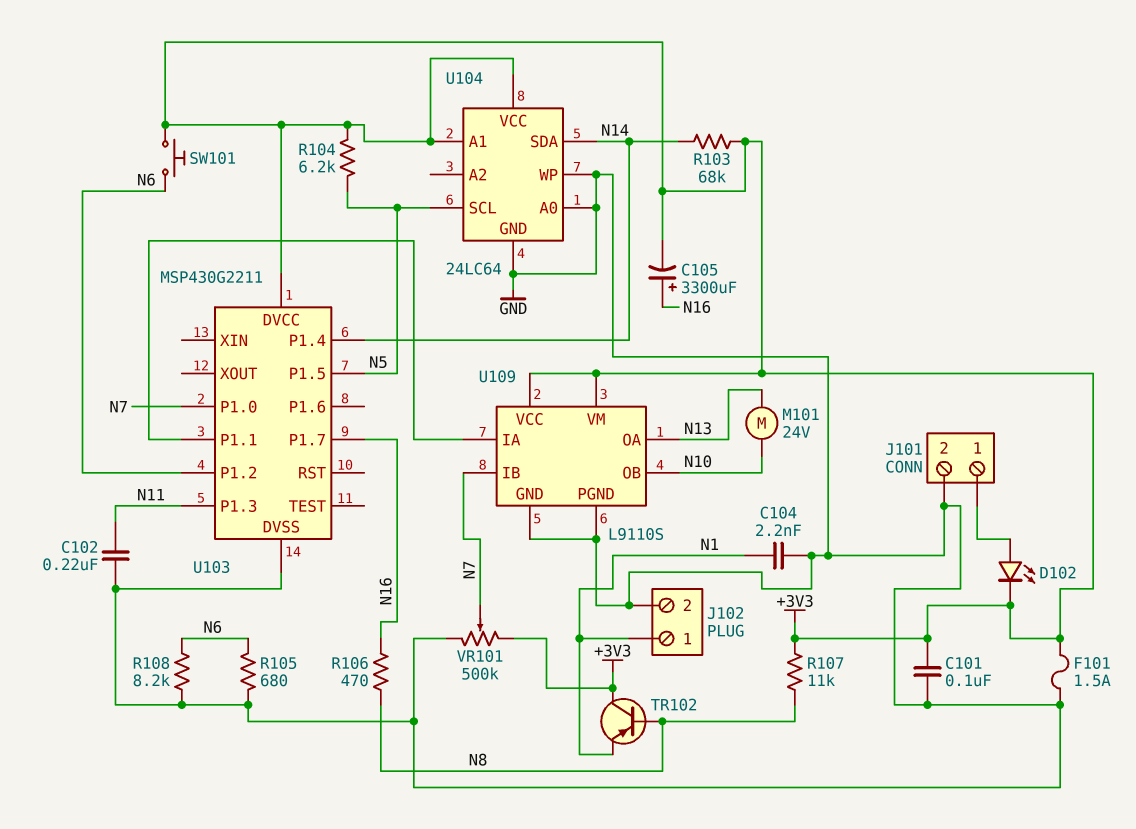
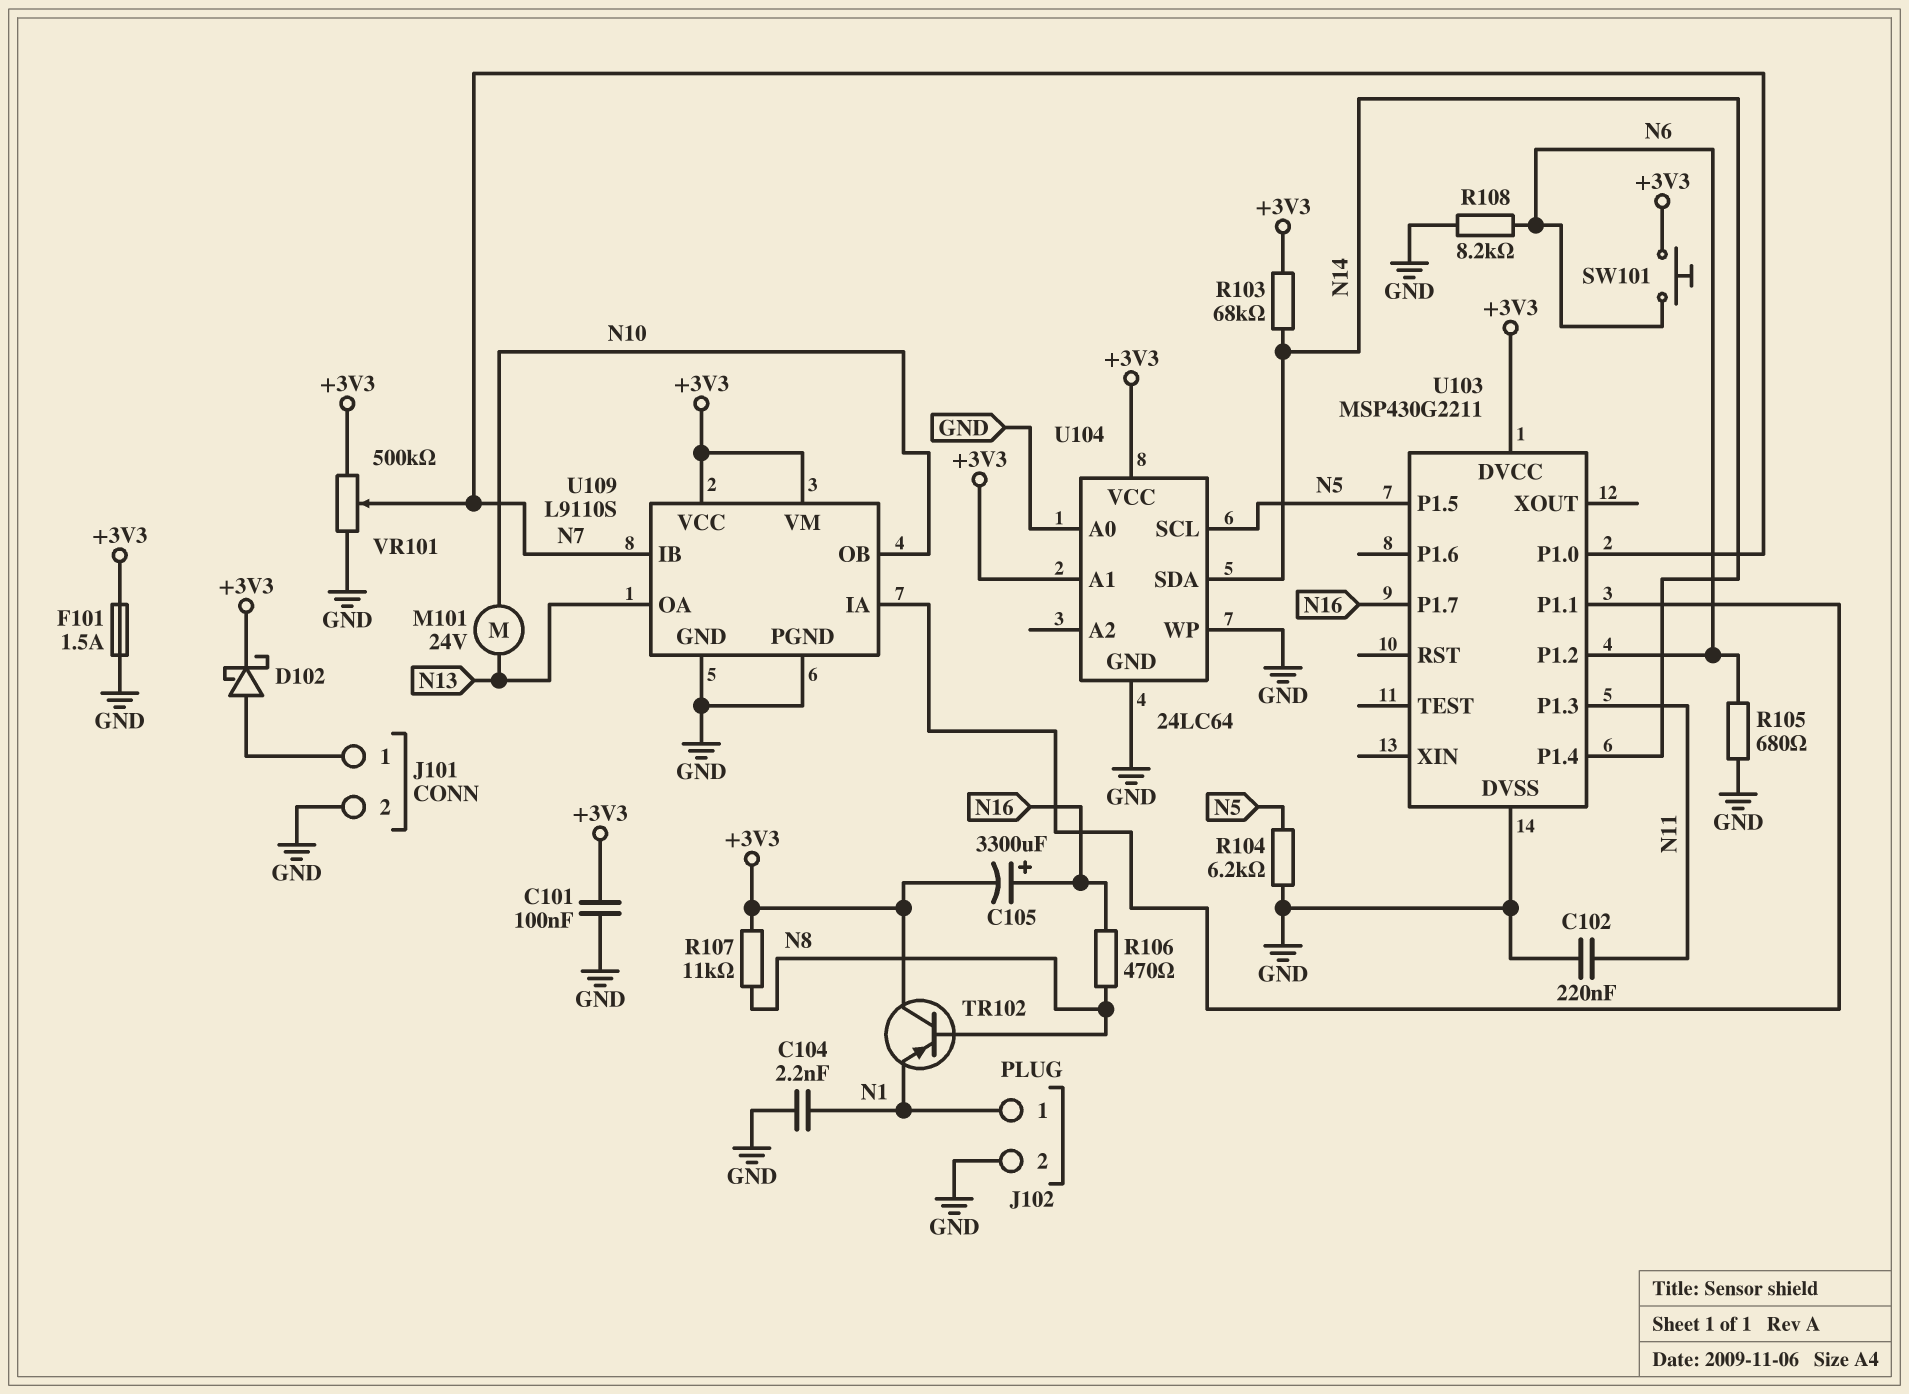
D102: LED (A J101/1, K +3V3) -> schottky (A J101/1, K +3V3)
R104: 6.2k (+3V3, N5) -> 6.2k (GND, N5)

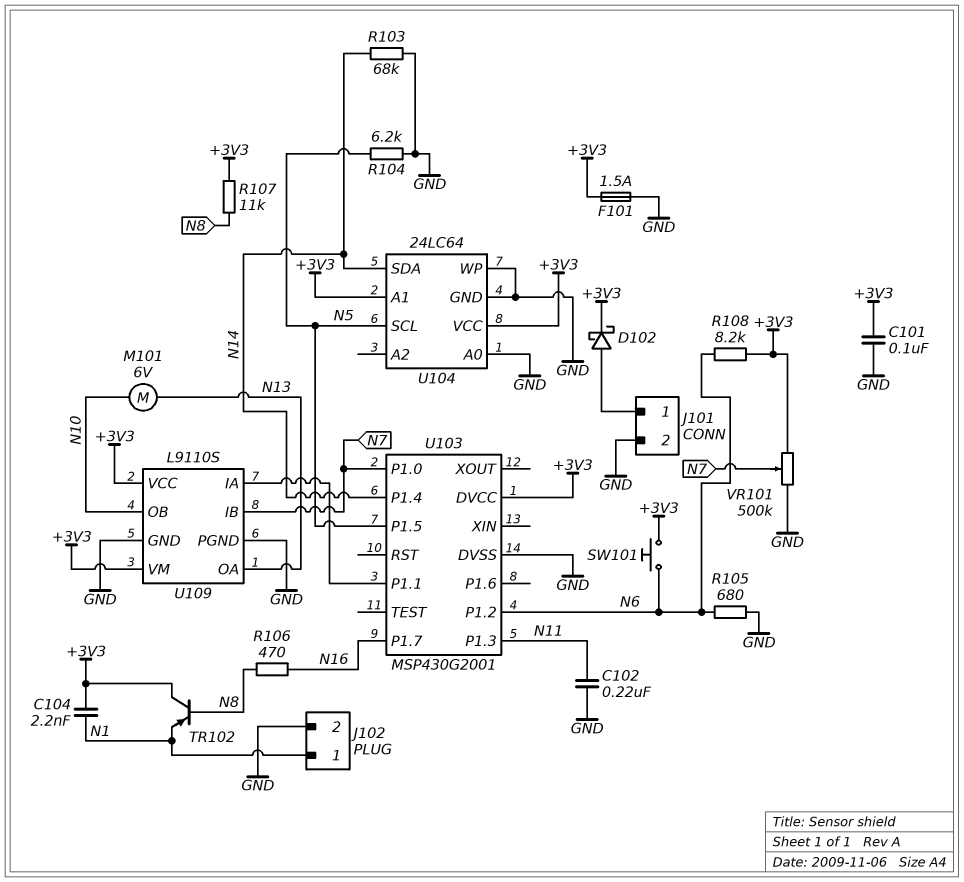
C104: 2.2nF (GND, N1) -> 2.2nF (+3V3, N1)
C105: 3300uF (plus N16, minus +3V3) -> none
M101: motor 24V (N10, N13) -> motor 6V (N10, N13)
R103: 68k (+3V3, N14) -> 68k (GND, N14)
R108: 8.2k (GND, N6) -> 8.2k (+3V3, N6)
U103: MSP430G2211 -> MSP430G2001

